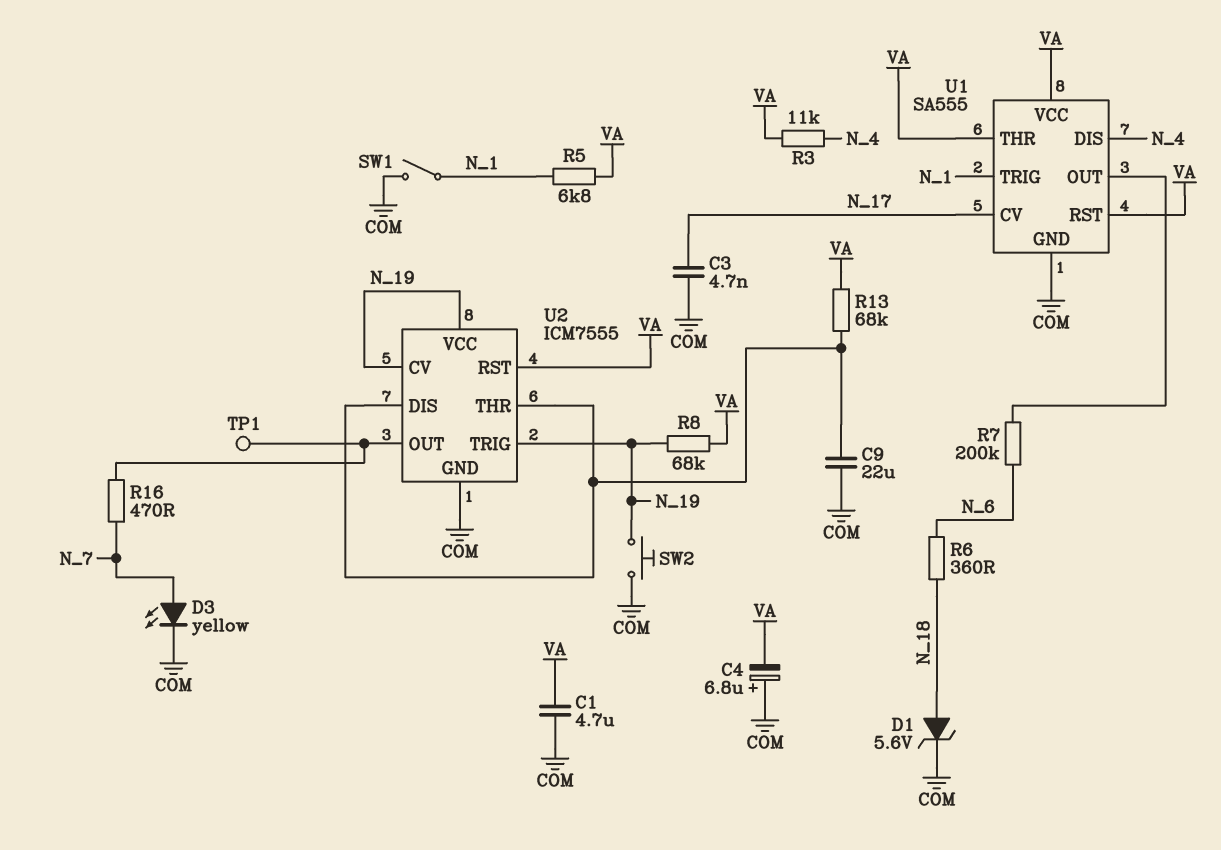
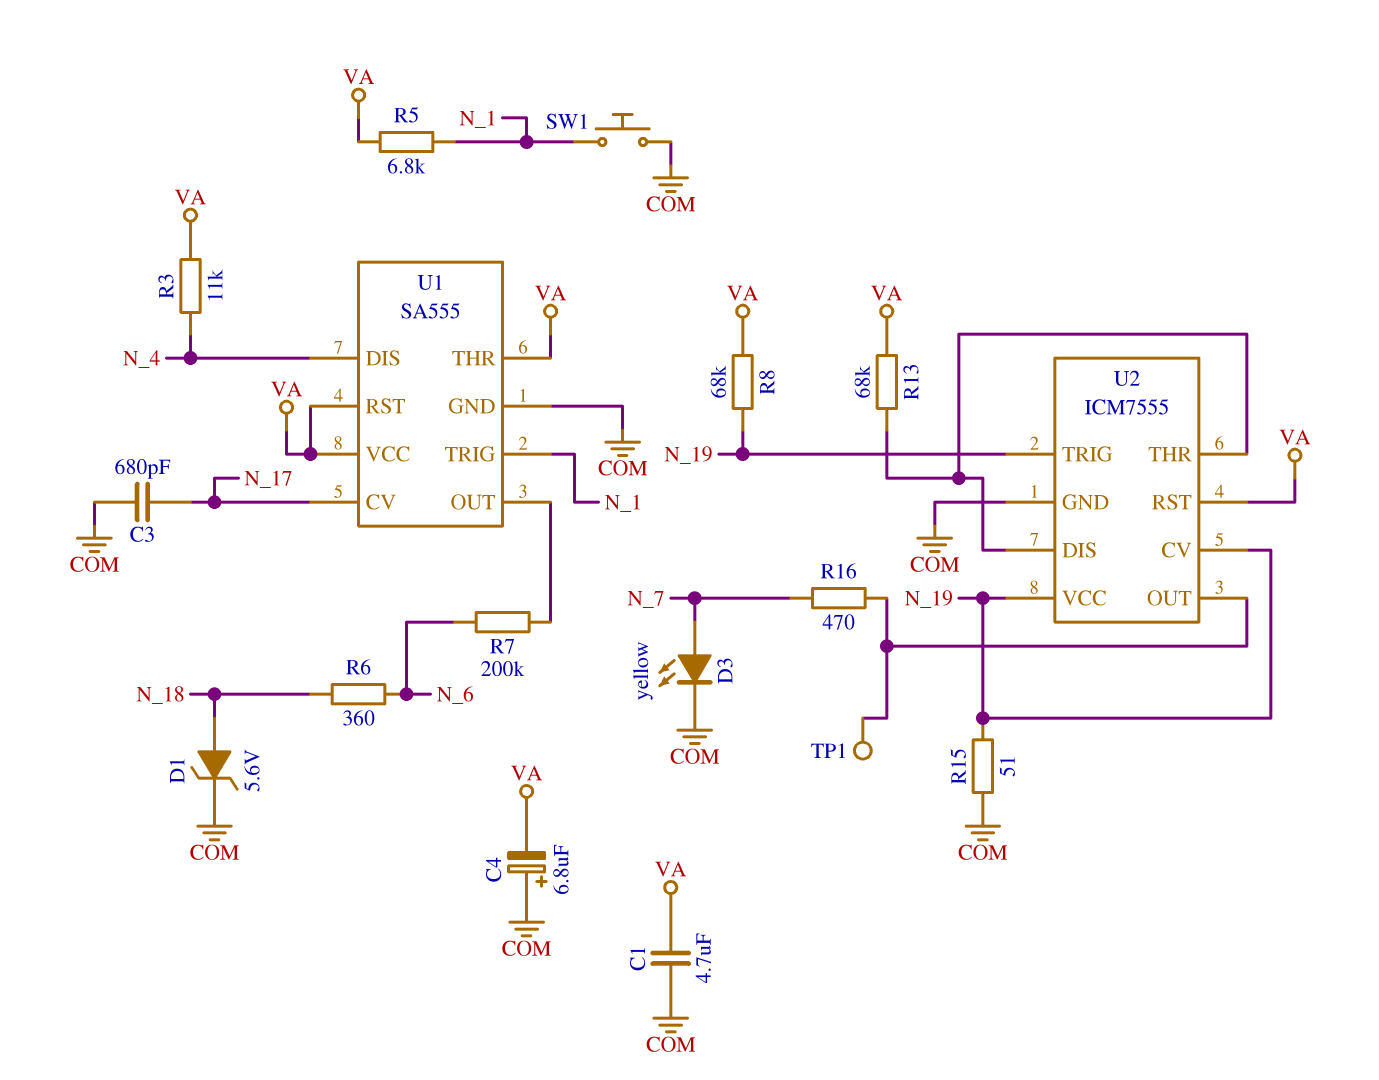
C3: 4.7nF (COM, N_17) -> 680pF (COM, N_17)
C9: 22uF (COM, U2/DIS) -> none
R15: none -> 51 (COM, N_19)
SW1: switch (COM, N_1) -> button (COM, N_1)
SW2: button (COM, N_19) -> none

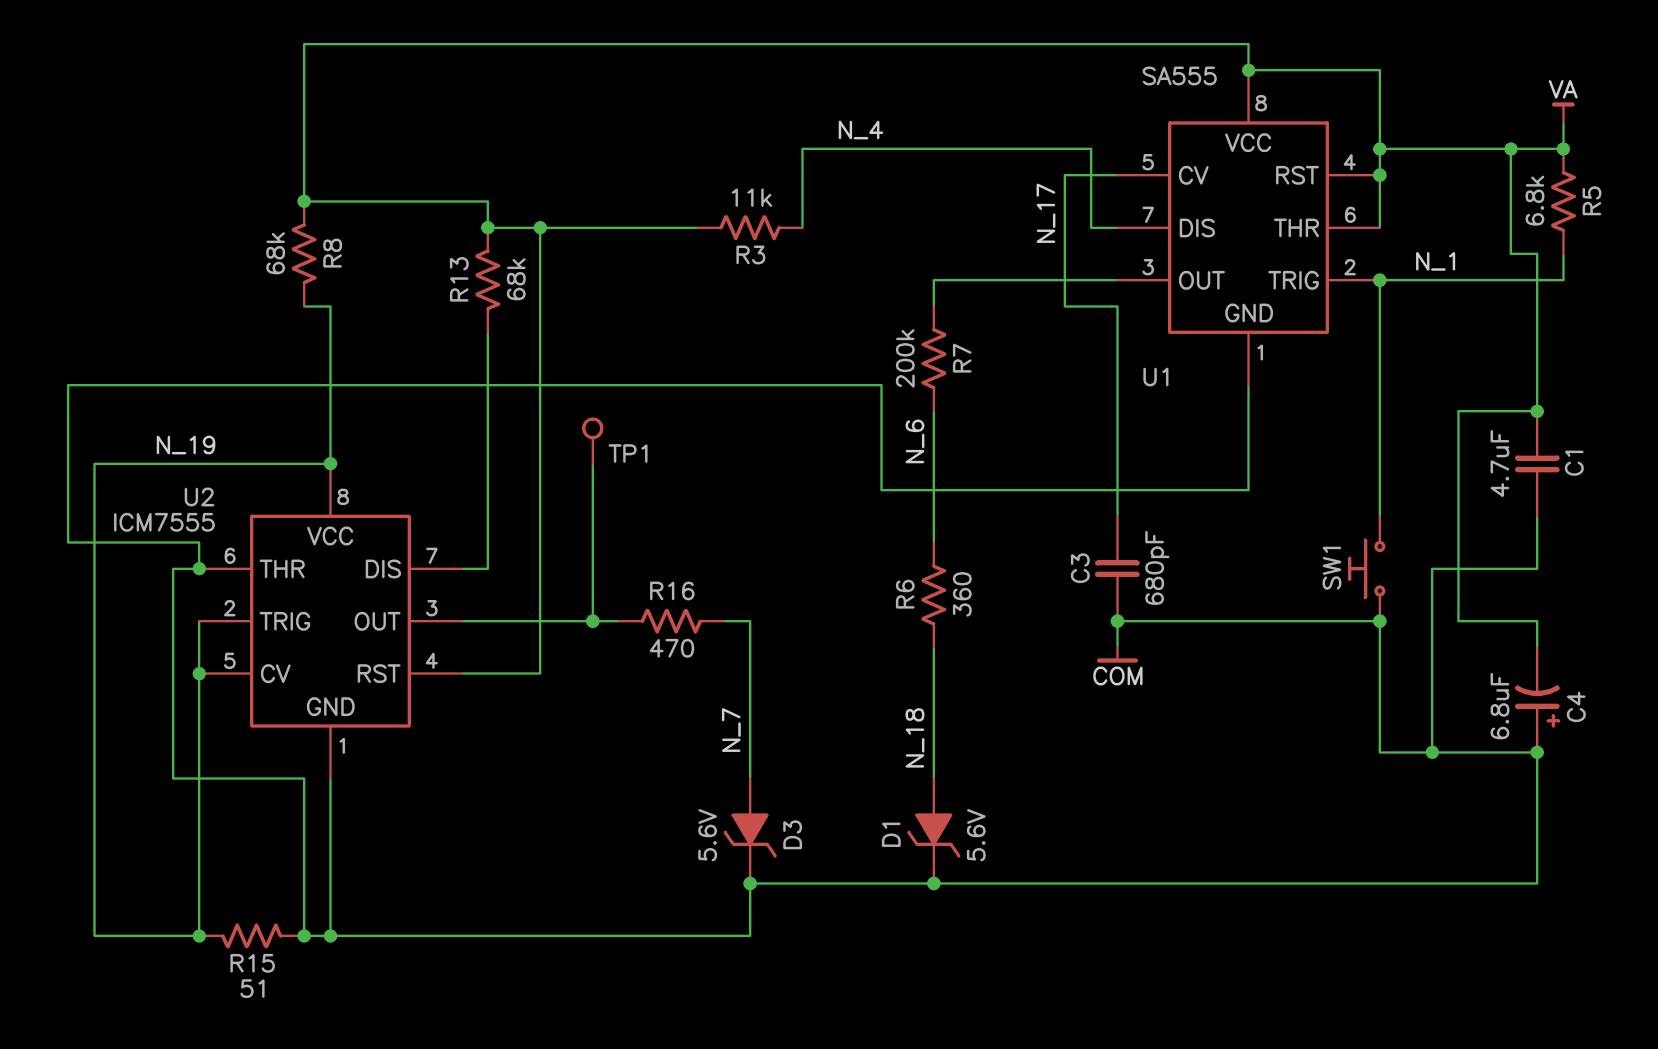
D3: LED yellow (A N_7, K COM) -> zener 5.6V (A N_7, K COM)
U2 pin THR: U2/DIS -> COM

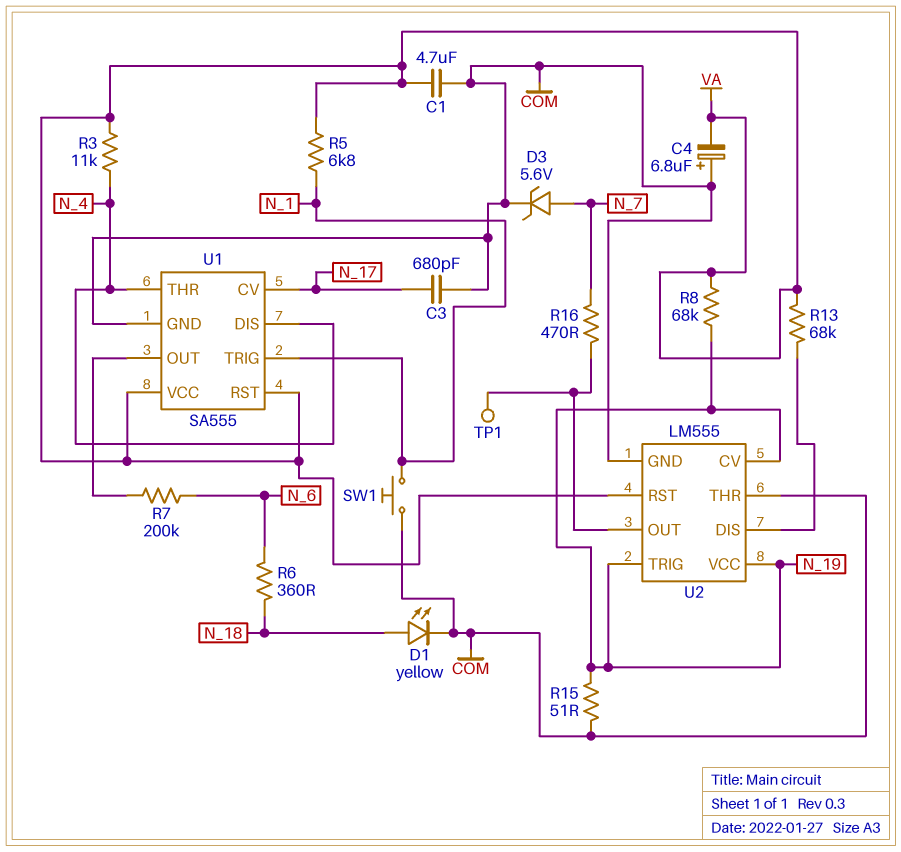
D1: zener 5.6V (A N_18, K COM) -> LED yellow (A N_18, K COM)
U1 pin THR: VA -> N_4
U2: ICM7555 -> LM555

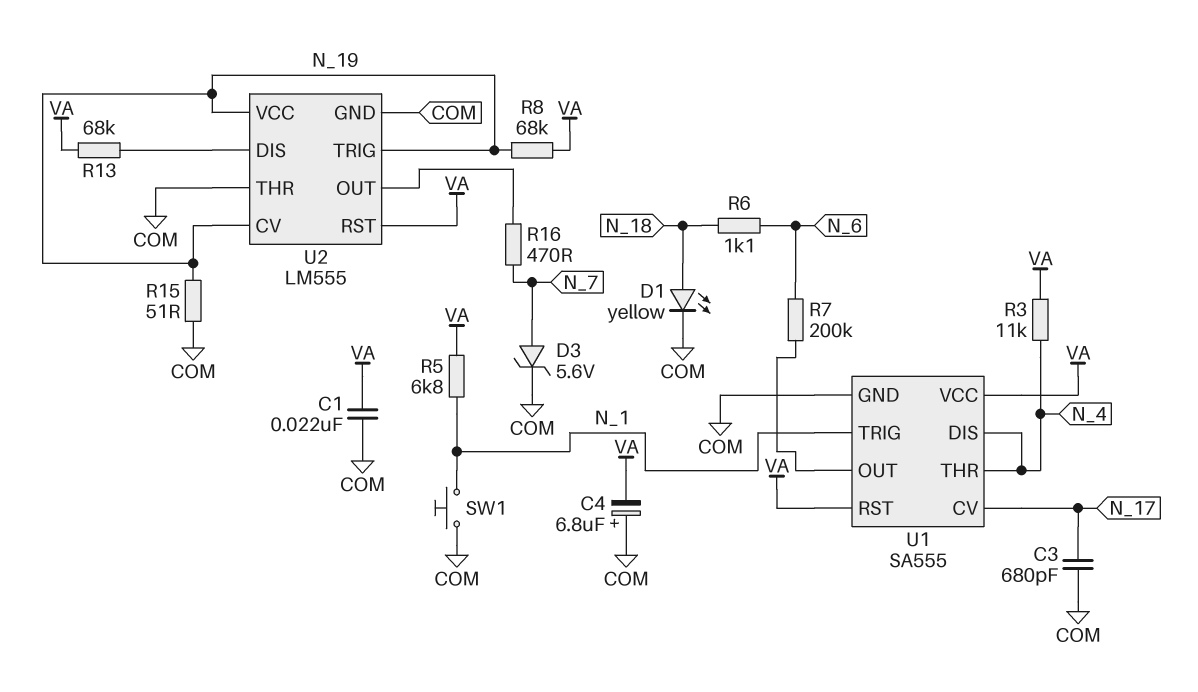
C1: 4.7uF (COM, VA) -> 22nF (COM, VA)
R6: 360 (N_6, N_18) -> 1.1k (N_6, N_18)
TP1: test point (U2/OUT) -> none

